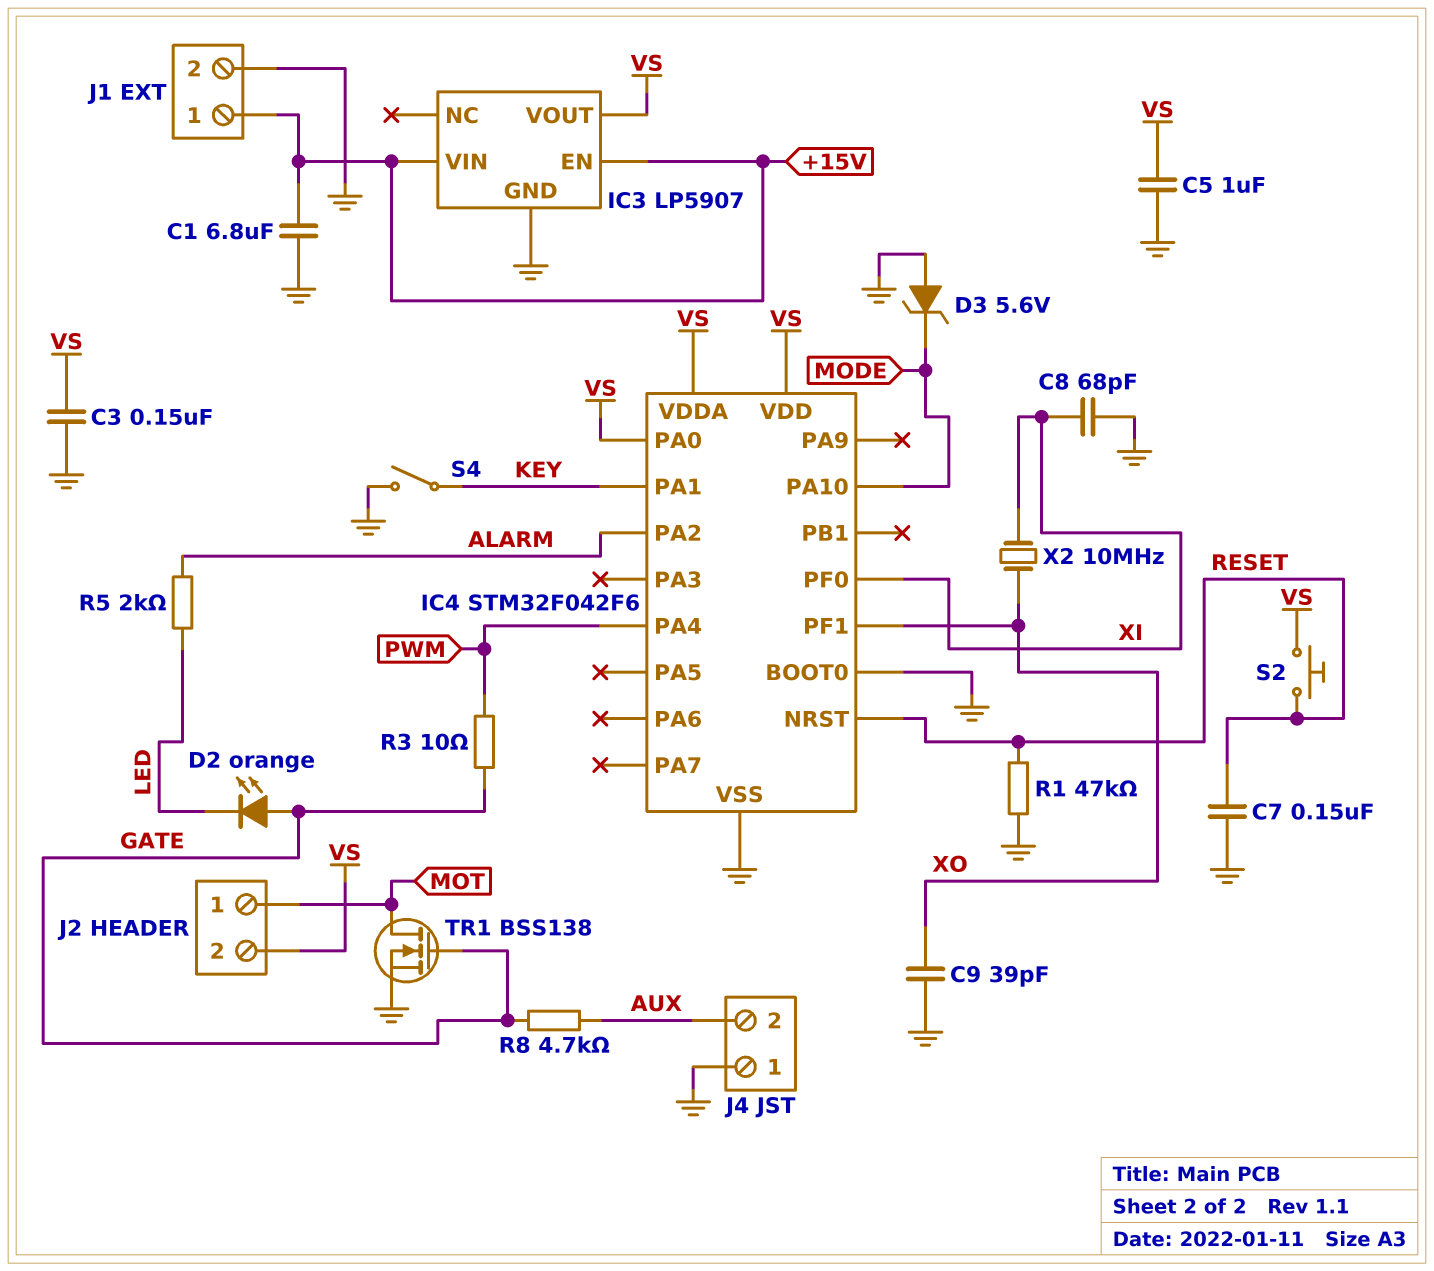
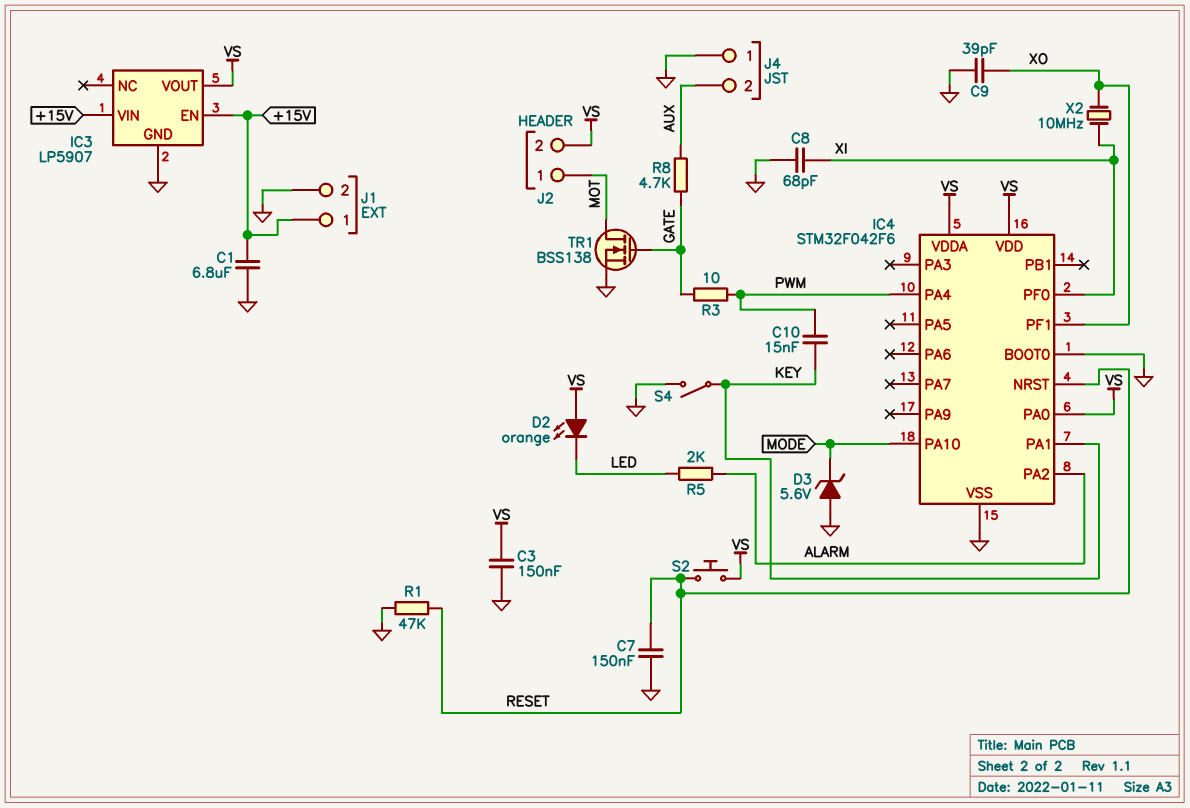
C5: 1uF (GND, VS) -> none
C10: none -> 15nF (KEY, PWM)
D2: LED orange (A GATE, K LED) -> LED orange (A VS, K LED)

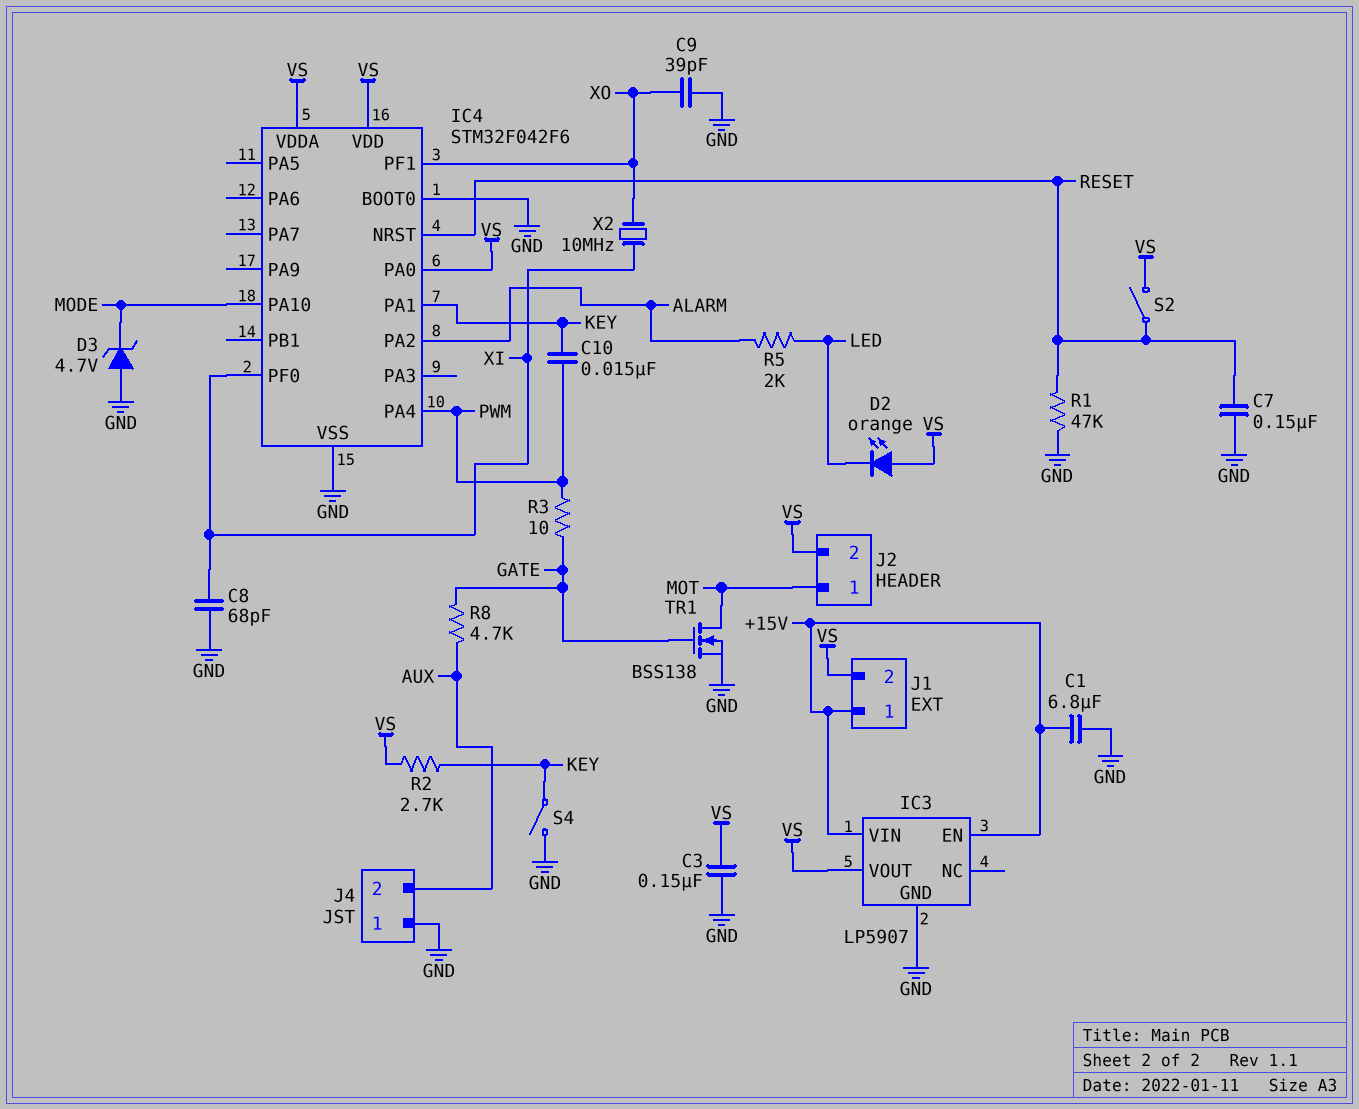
D3: zener 5.6V (A GND, K MODE) -> zener 4.7V (A GND, K MODE)
J1 pin 2: GND -> VS
R2: none -> 2.7k (KEY, VS)
S2: button (RESET, VS) -> switch (RESET, VS)

